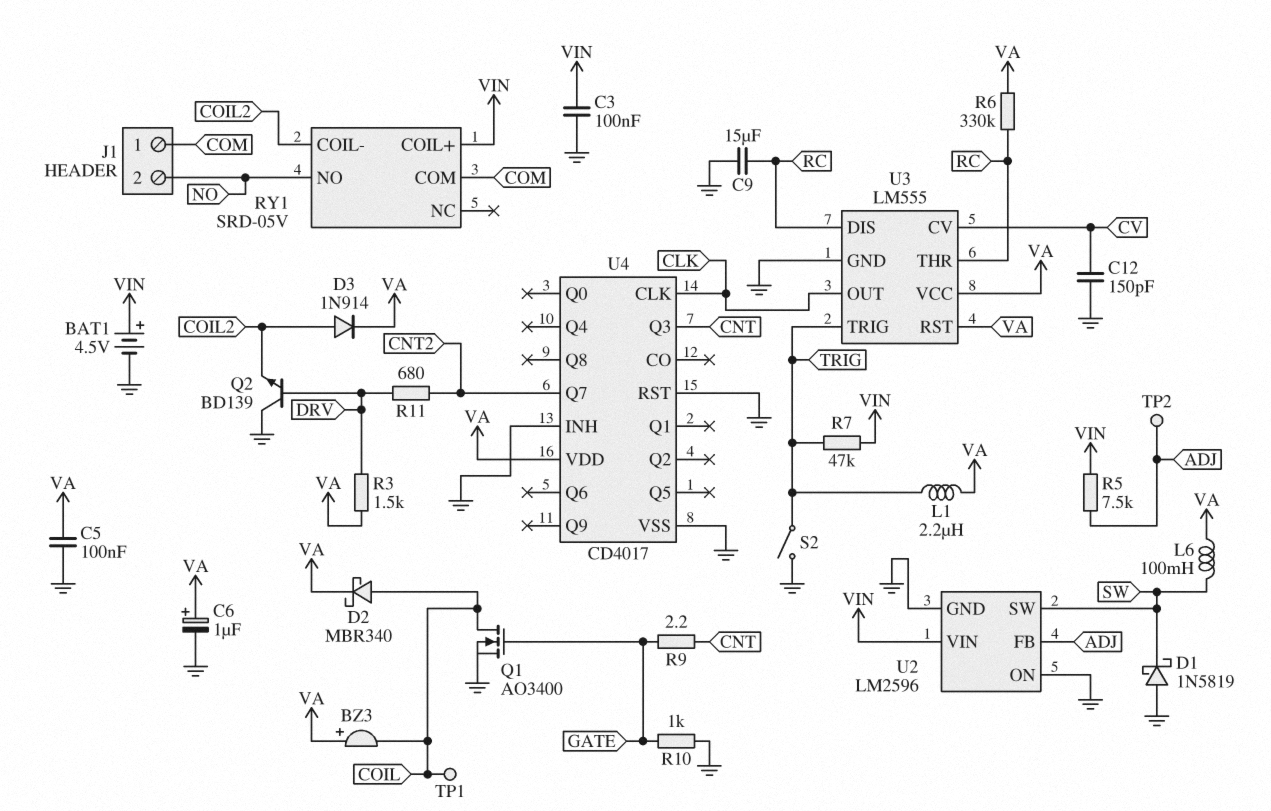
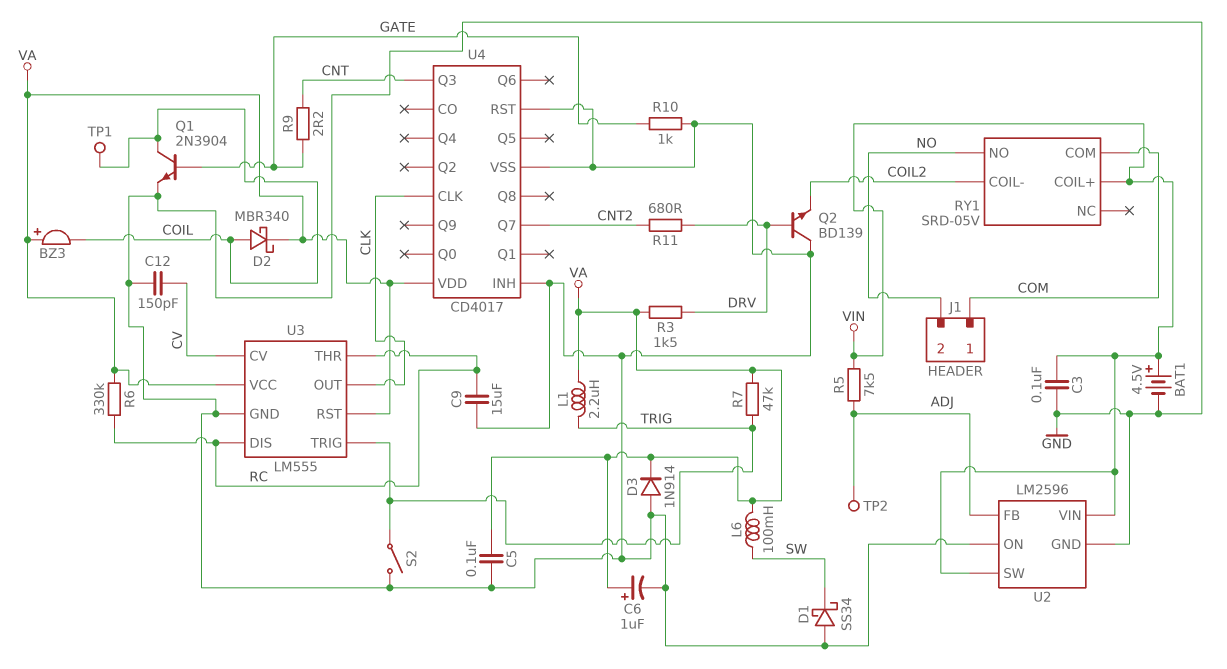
D1: schottky 1N5819 (A GND, K SW) -> schottky SS34 (A GND, K SW)
D3: diode 1N914 (A COIL2, K VA) -> diode 1N914 (A GND, K VA)
Q1: NMOS AO3400 (G GATE, D COIL, S GND) -> NPN 2N3904 (B GATE, C COIL, E GND)
R7: 47k (TRIG, VIN) -> 47k (TRIG, VA)
U2 pin SW: SW -> VIN

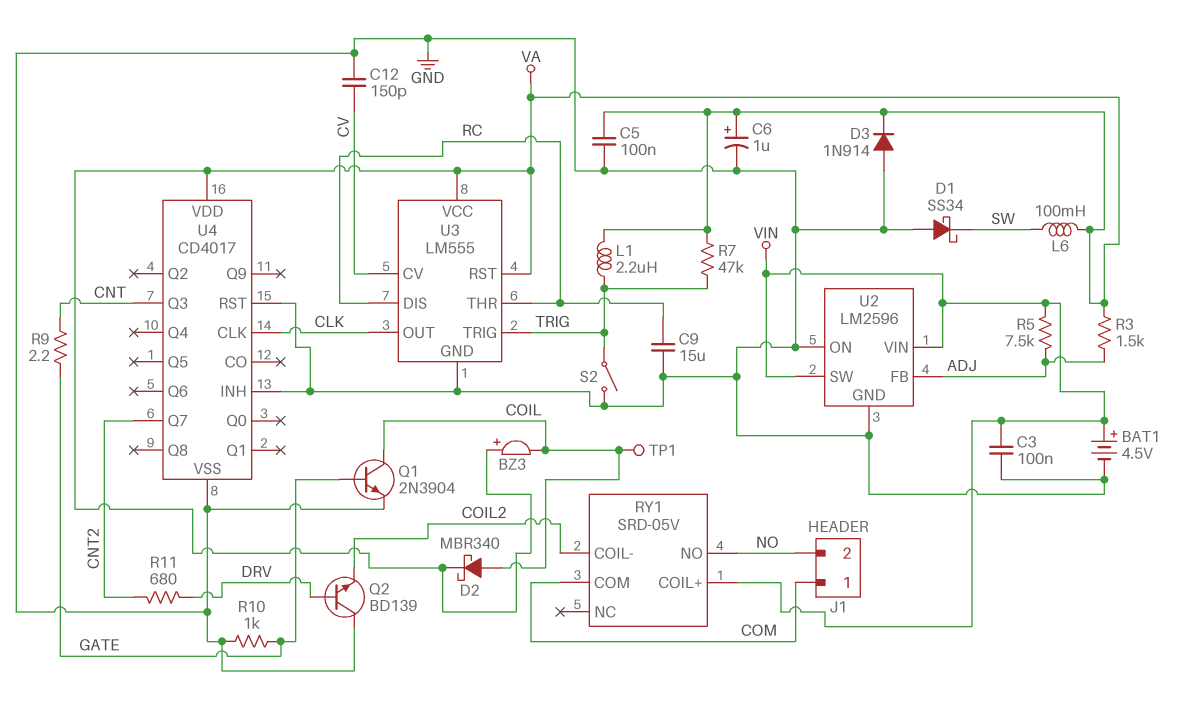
R3: 1.5k (DRV, VA) -> 1.5k (ADJ, VA)
R6: 330k (RC, VA) -> none
TP2: test point (ADJ) -> none

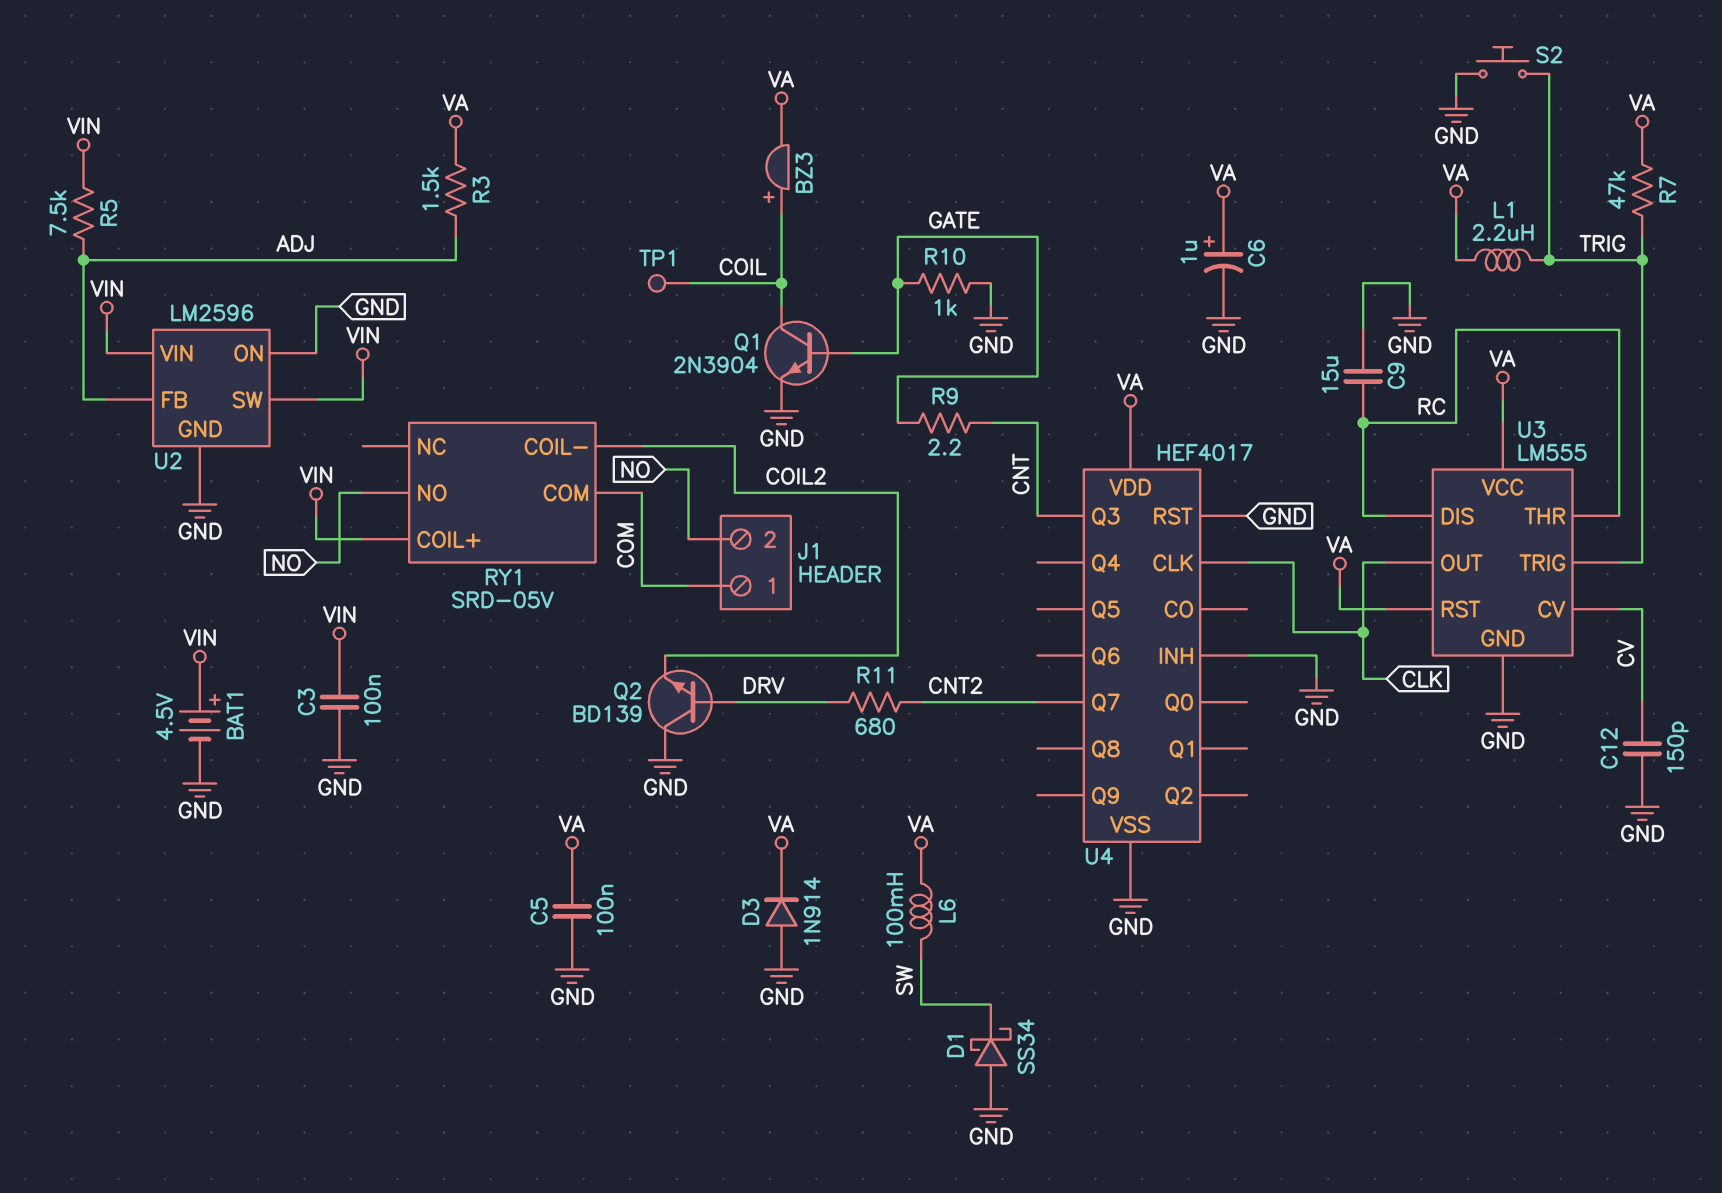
BZ3: buzzer (plus VA, minus COIL) -> buzzer (plus COIL, minus VA)
D2: schottky MBR340 (A COIL, K VA) -> none
S2: switch (GND, TRIG) -> button (GND, TRIG)
U4: CD4017 -> HEF4017

